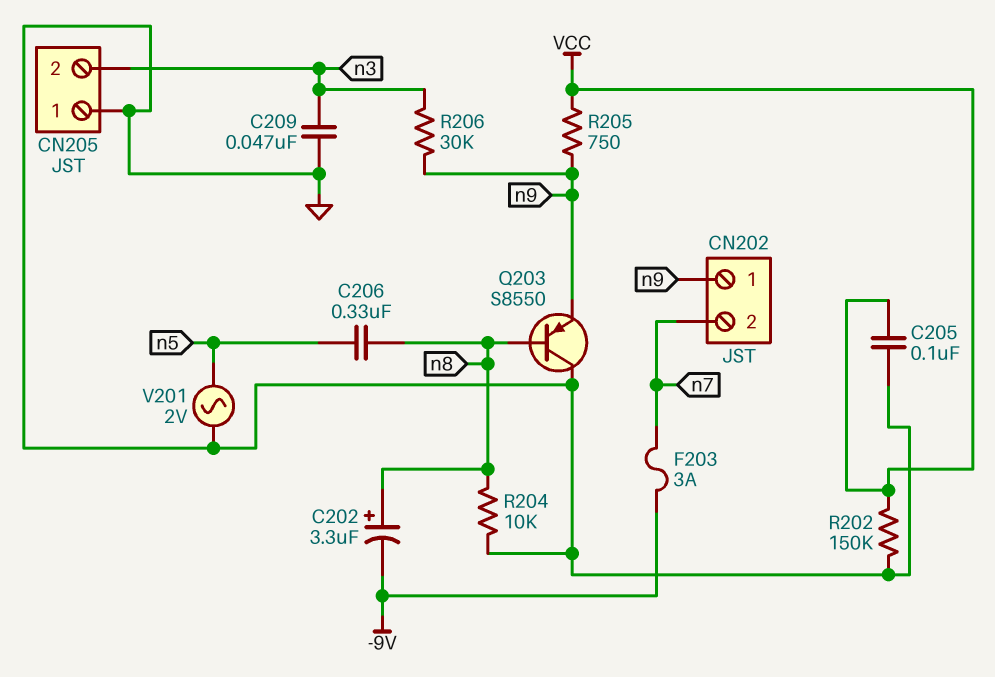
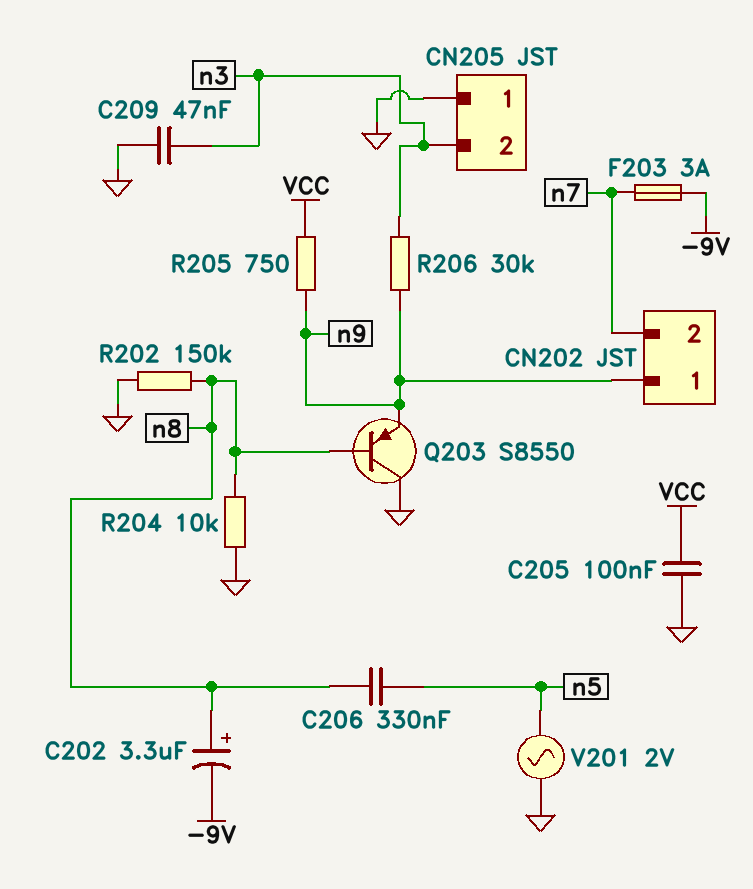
R202: 150k (GND, VCC) -> 150k (GND, n8)

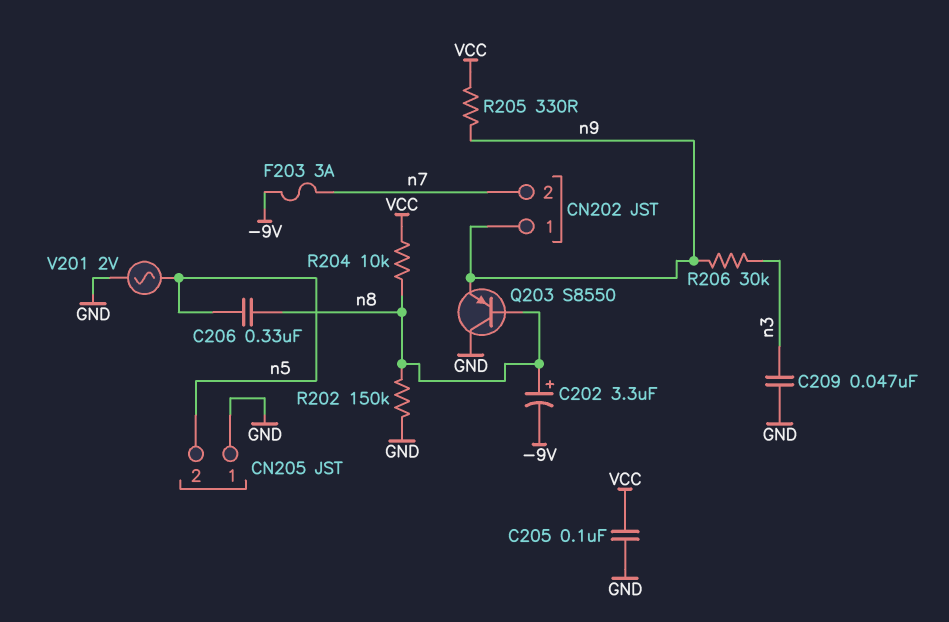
CN205 pin 2: n3 -> n5
R204: 10k (GND, n8) -> 10k (VCC, n8)
R205: 750 (VCC, n9) -> 330 (VCC, n9)

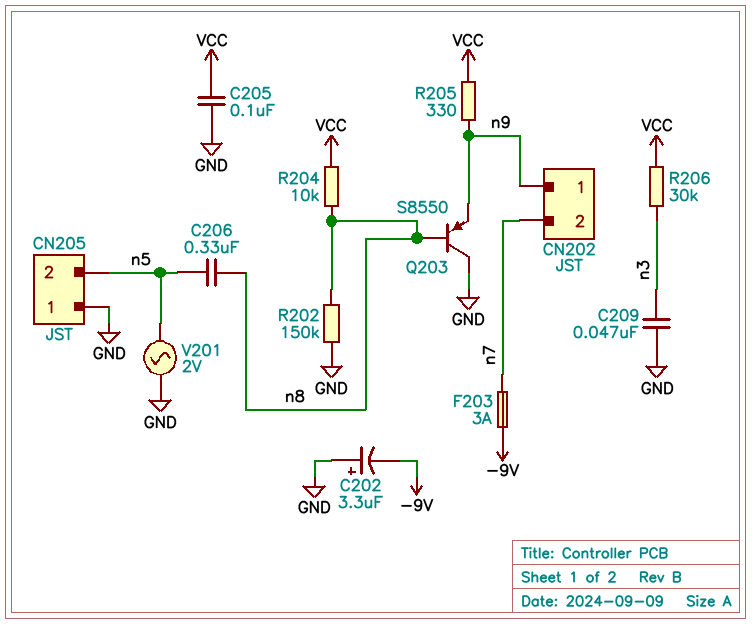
C202: 3.3uF (plus n8, minus -9V) -> 3.3uF (plus GND, minus -9V)
R206: 30k (n3, n9) -> 30k (VCC, n3)

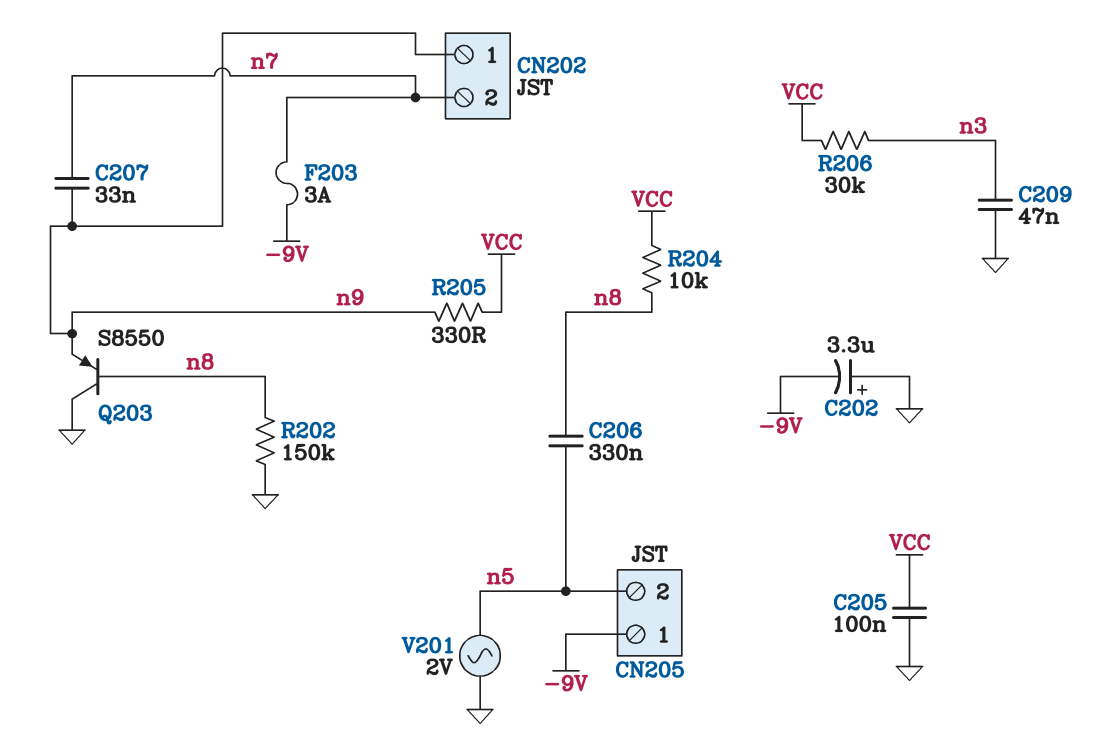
C207: none -> 33nF (n7, n9)
CN205 pin 1: GND -> -9V

